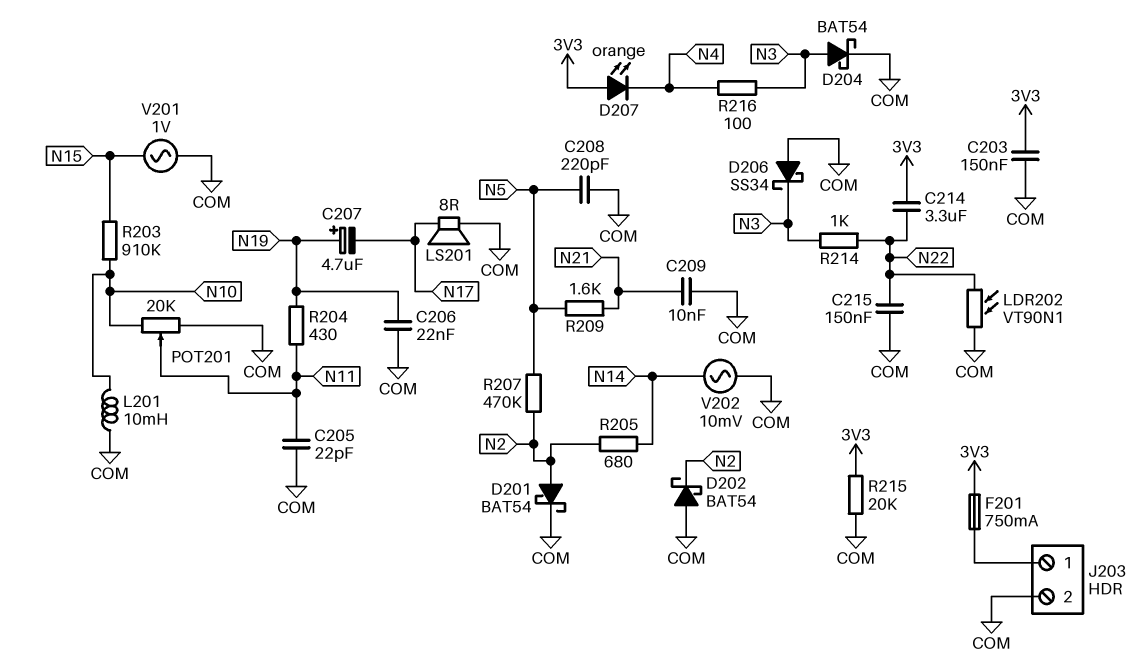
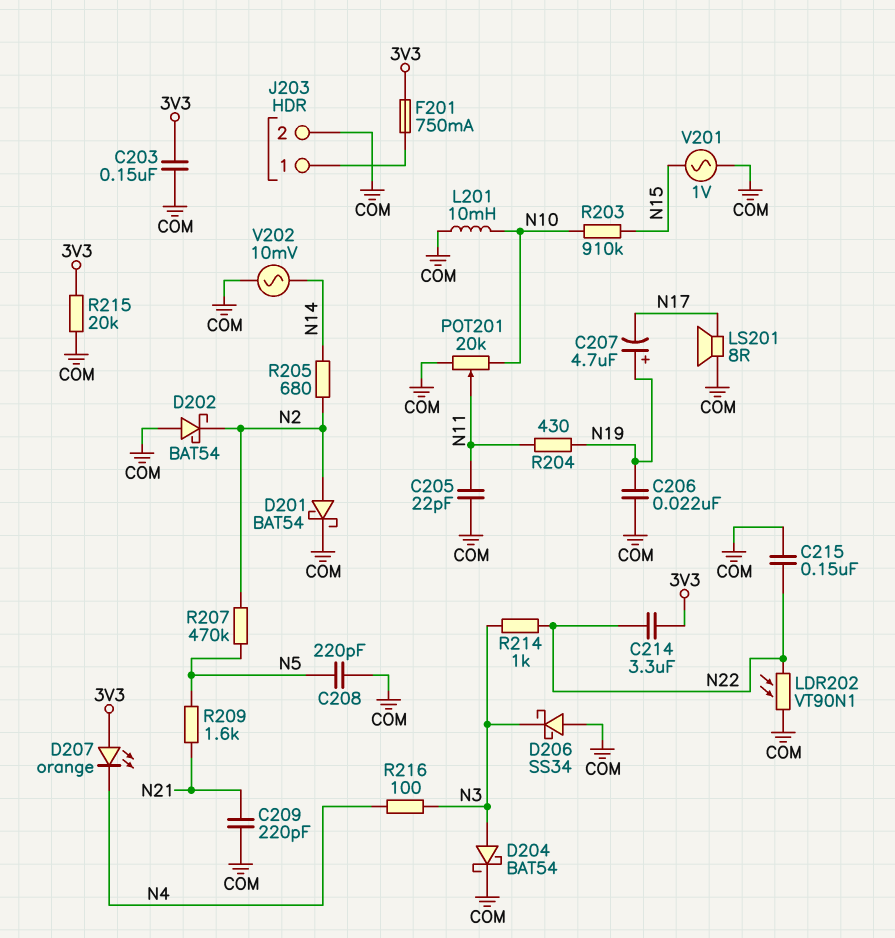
C209: 10nF (COM, N21) -> 220pF (COM, N21)

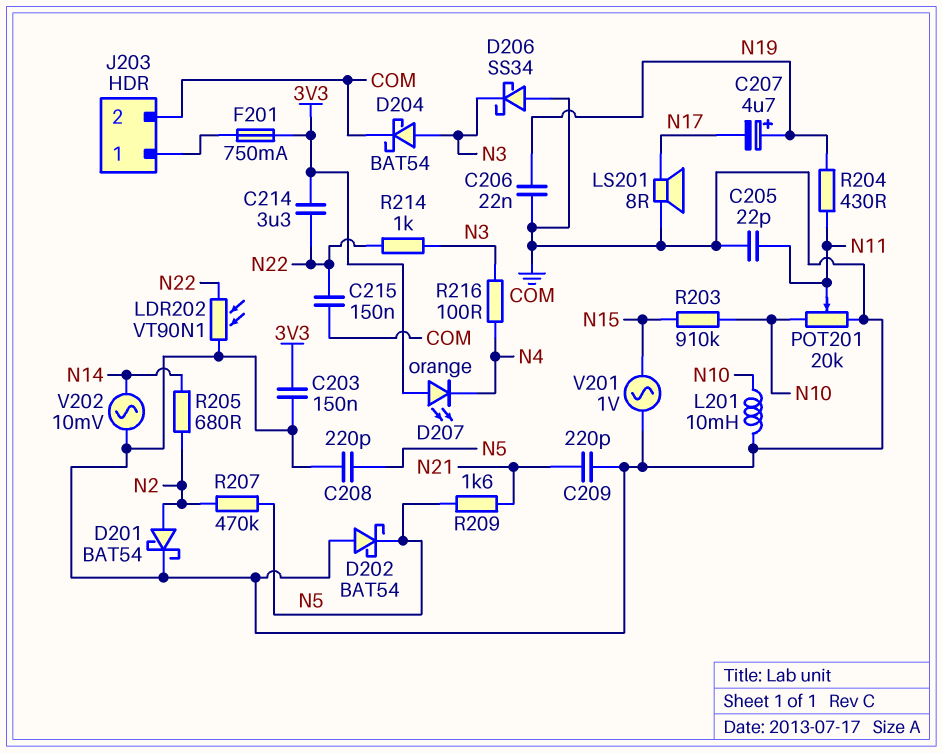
D202: schottky BAT54 (A COM, K N2) -> schottky BAT54 (A COM, K N5)
R215: 20k (3V3, COM) -> none

